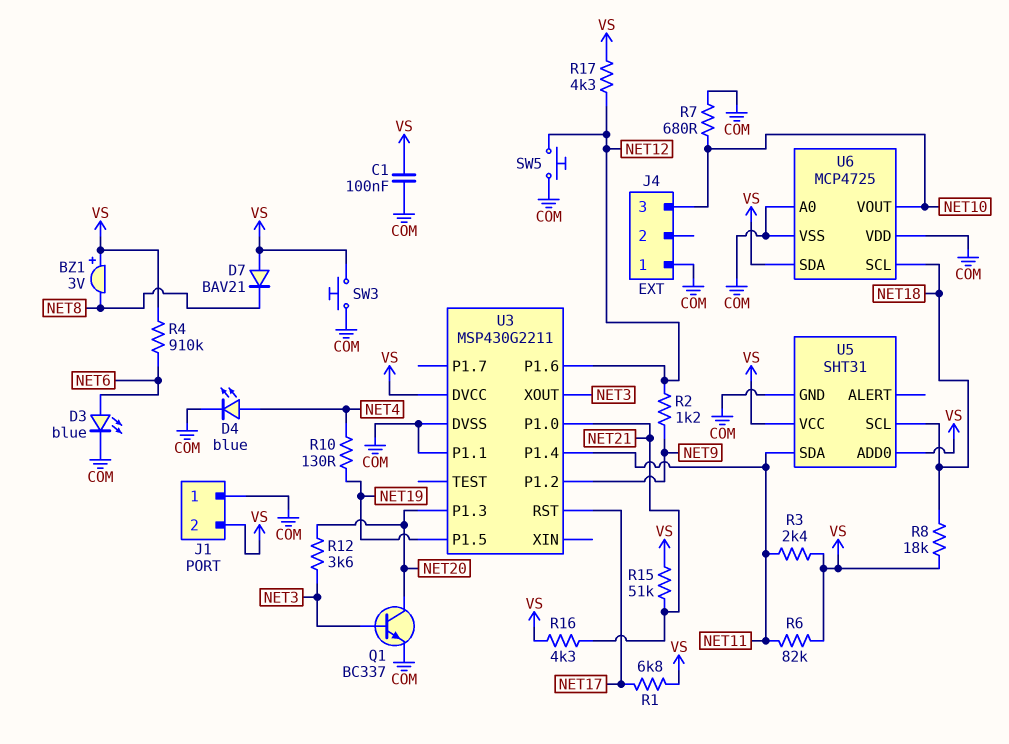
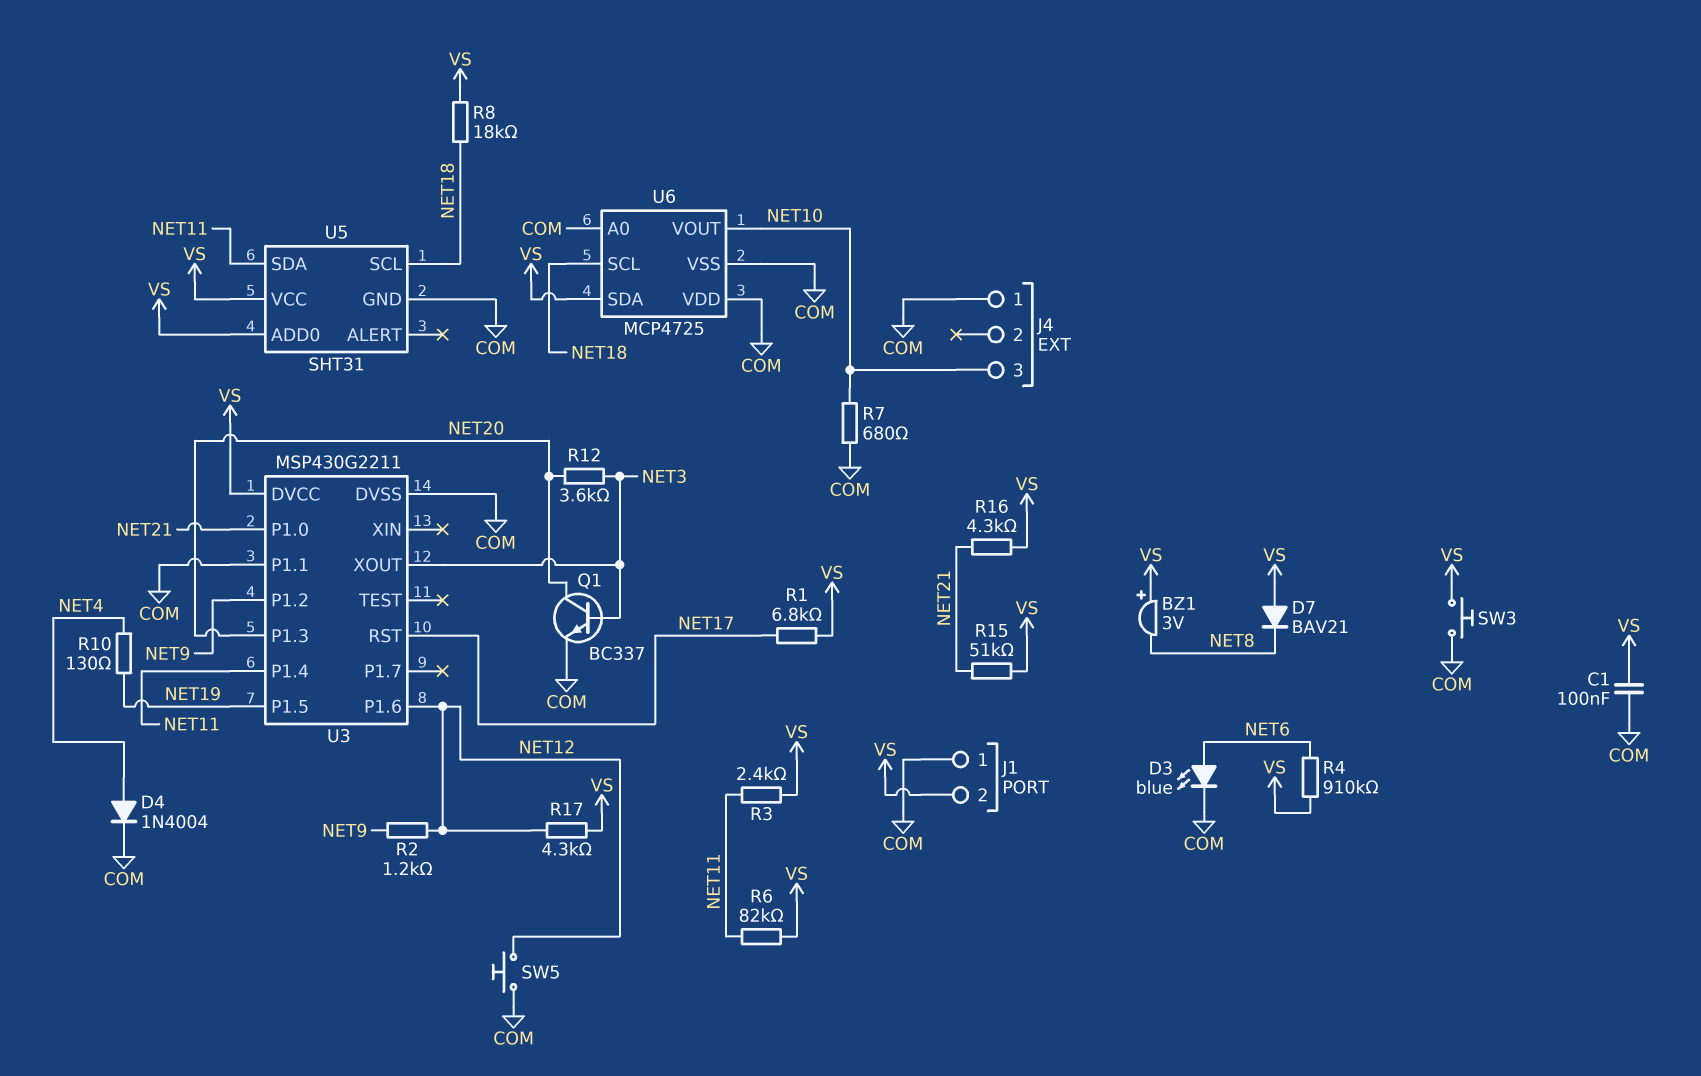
D4: LED blue (A NET4, K COM) -> diode 1N4004 (A NET4, K COM)

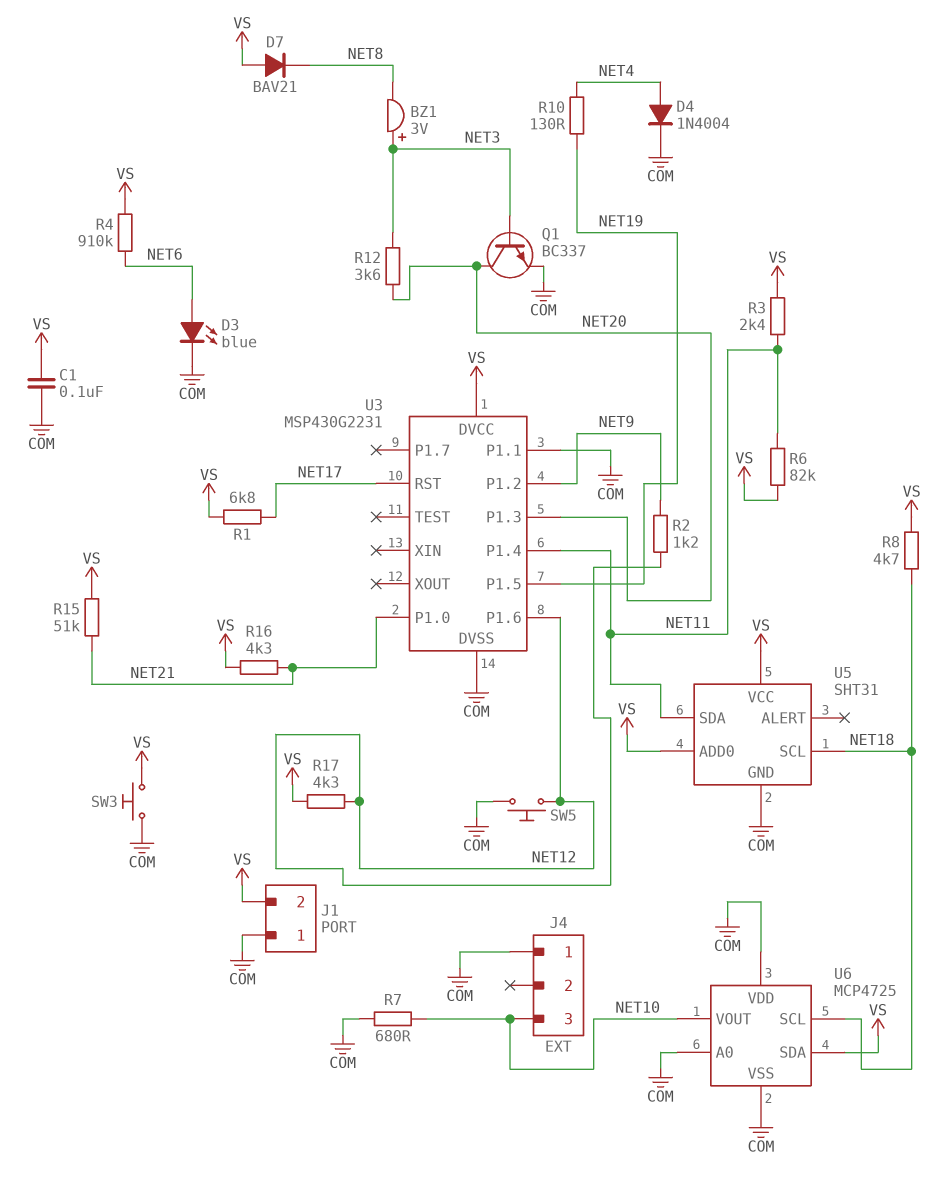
BZ1: buzzer 3V (plus VS, minus NET8) -> buzzer 3V (plus NET3, minus NET8)
R8: 18k (NET18, VS) -> 4.7k (NET18, VS)
U3: MSP430G2211 -> MSP430G2231
U3 pin XOUT: NET3 -> none

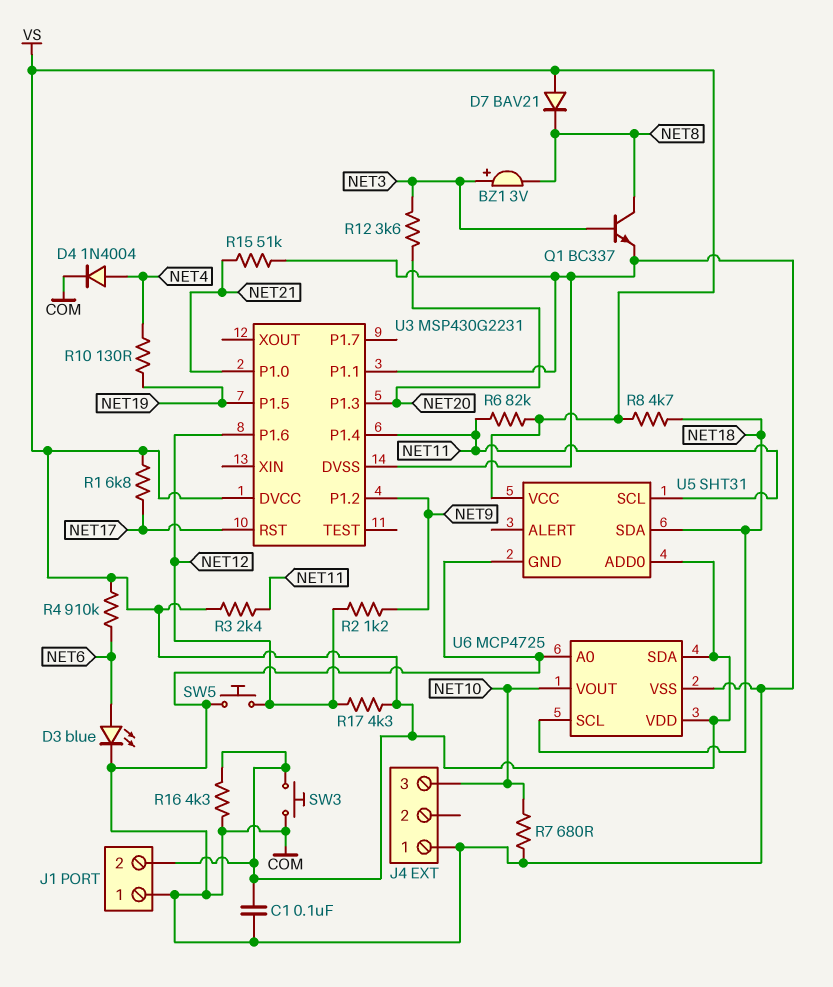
Q1: NPN BC337 (B NET3, C NET20, E COM) -> NPN BC337 (B NET3, C NET8, E COM)
R15: 51k (NET21, VS) -> 51k (COM, NET21)
R16: 4.3k (NET21, VS) -> 4.3k (COM, VS)
U5 pin SCL: NET18 -> NET11
U5 pin SDA: NET11 -> NET18
U6 pin VDD: COM -> VS

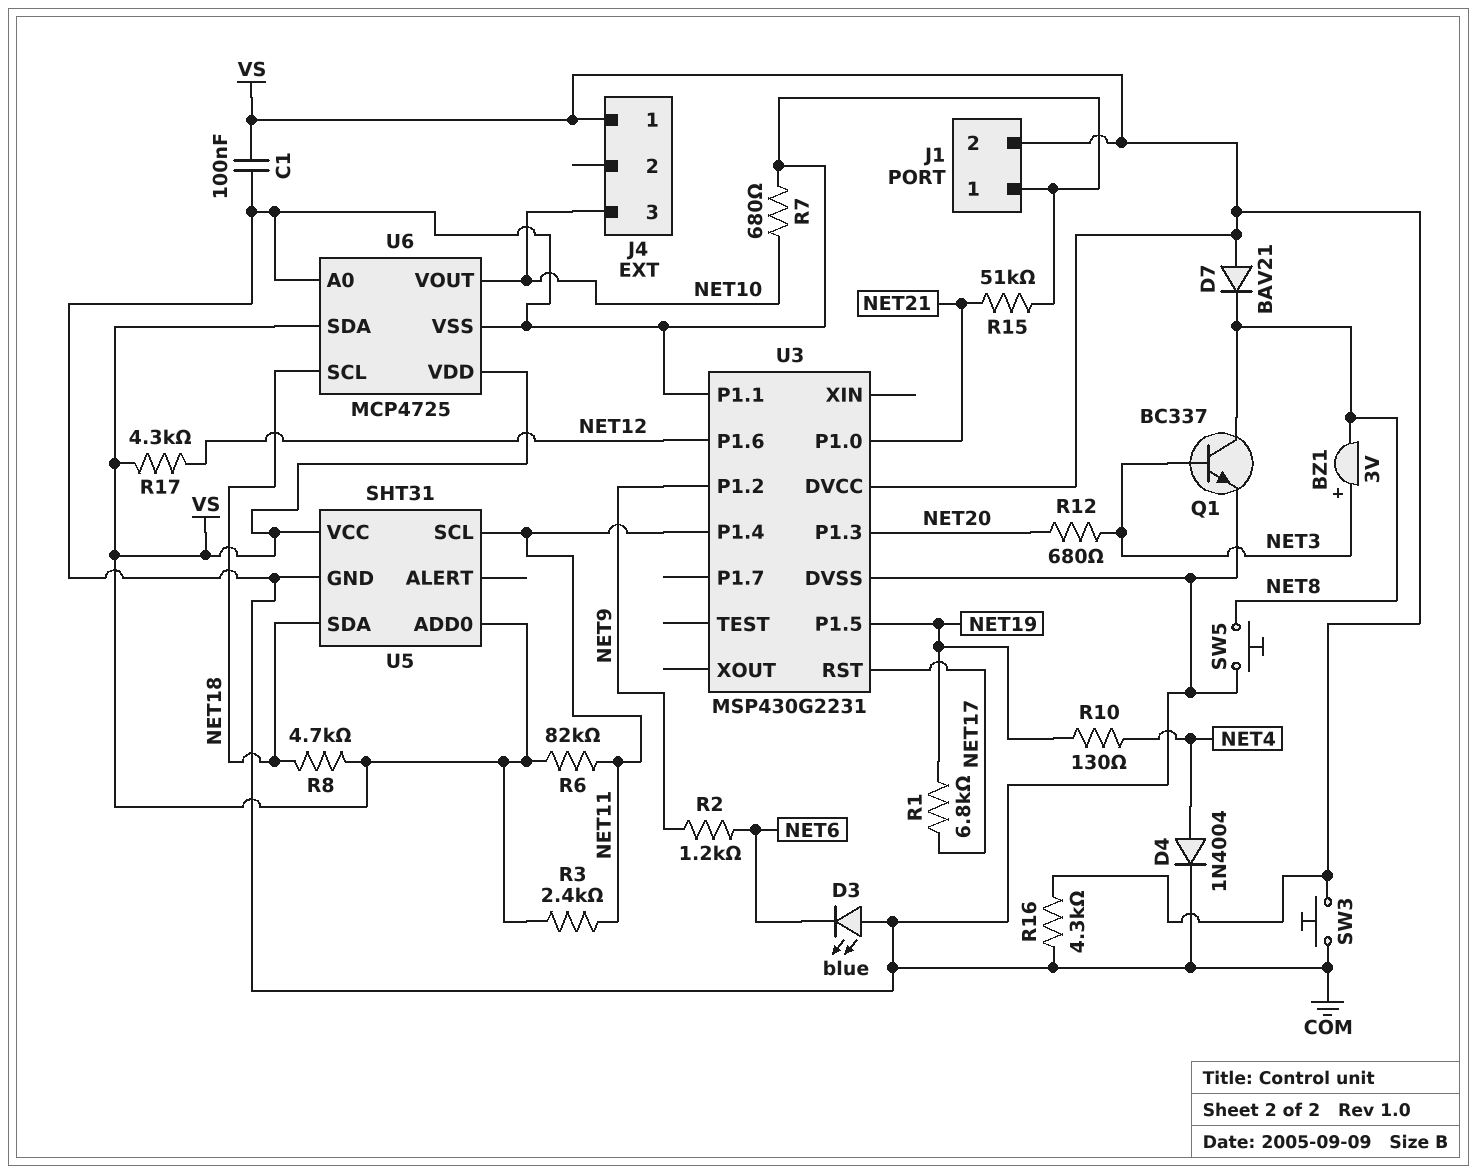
D3: LED blue (A NET6, K COM) -> LED blue (A COM, K NET6)
J4 pin 1: COM -> VS
R1: 6.8k (NET17, VS) -> 6.8k (NET17, NET19)
R2: 1.2k (NET9, NET12) -> 1.2k (NET6, NET9)
R4: 910k (NET6, VS) -> none
R12: 3.6k (NET3, NET20) -> 680 (NET3, NET20)
SW5: button (COM, NET12) -> button (COM, NET8)

